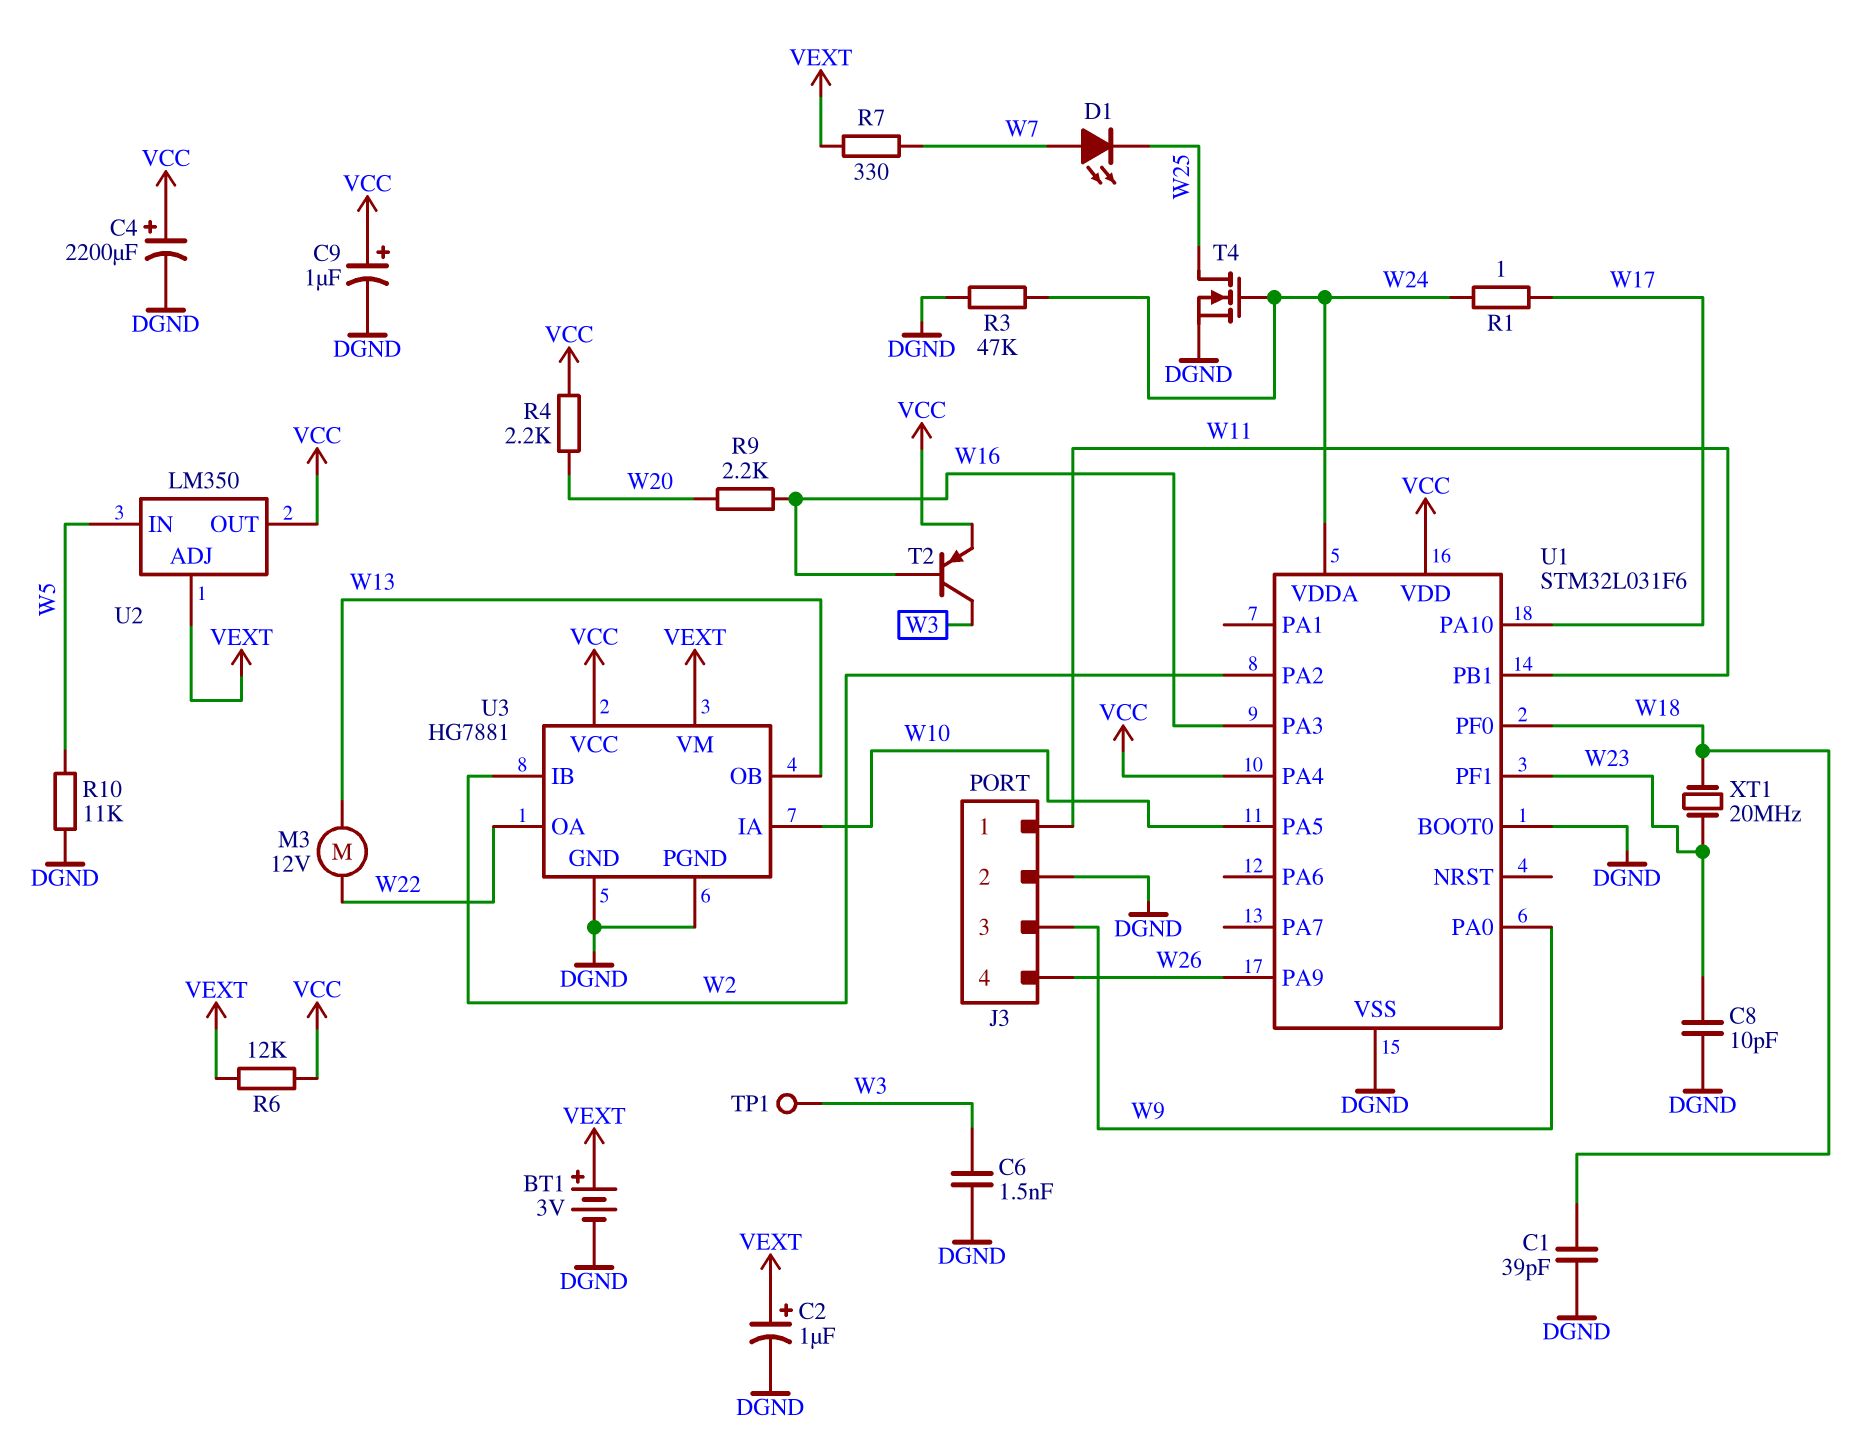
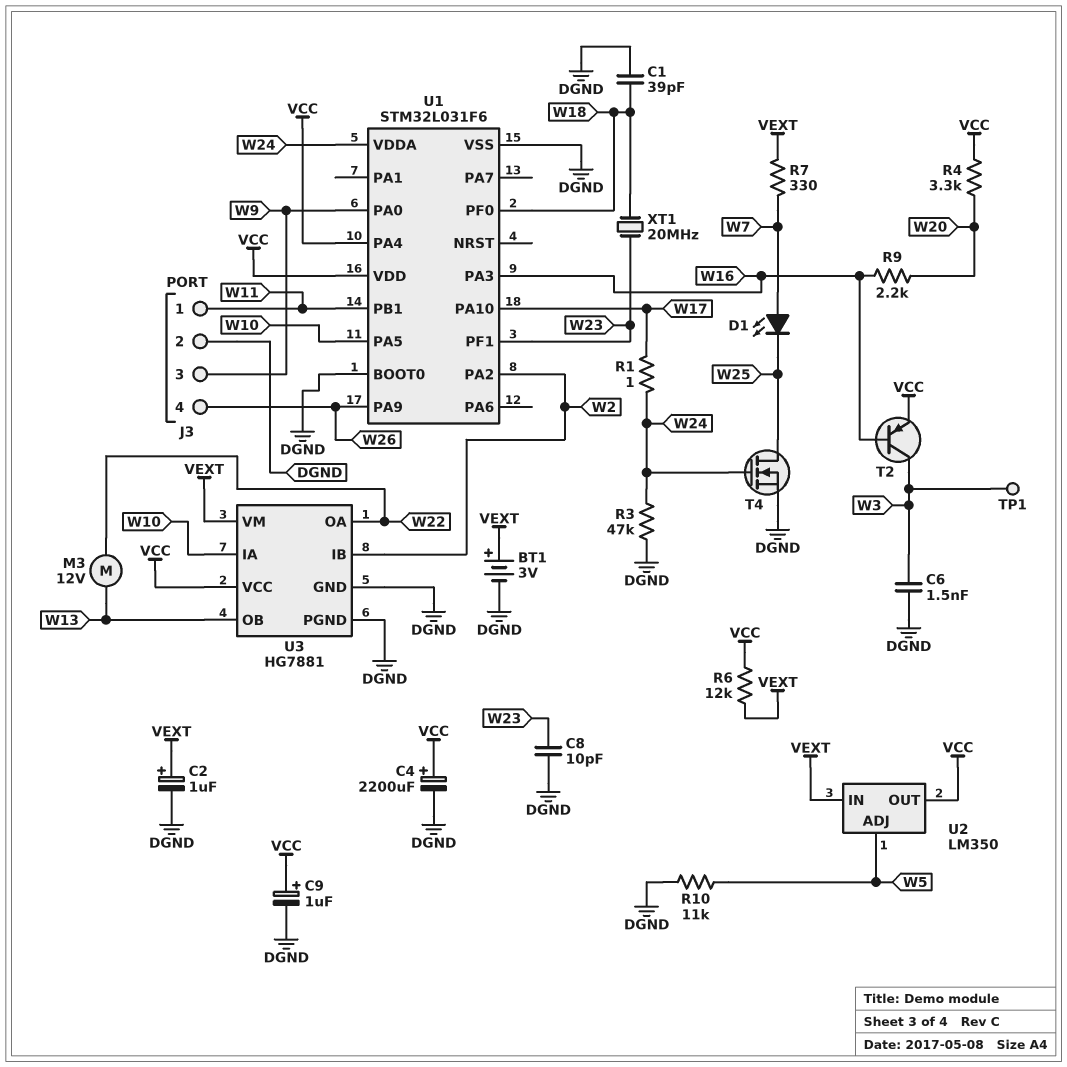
R4: 2.2k (VCC, W20) -> 3.3k (VCC, W20)
U2 pin ADJ: VEXT -> W5
U2 pin IN: W5 -> VEXT

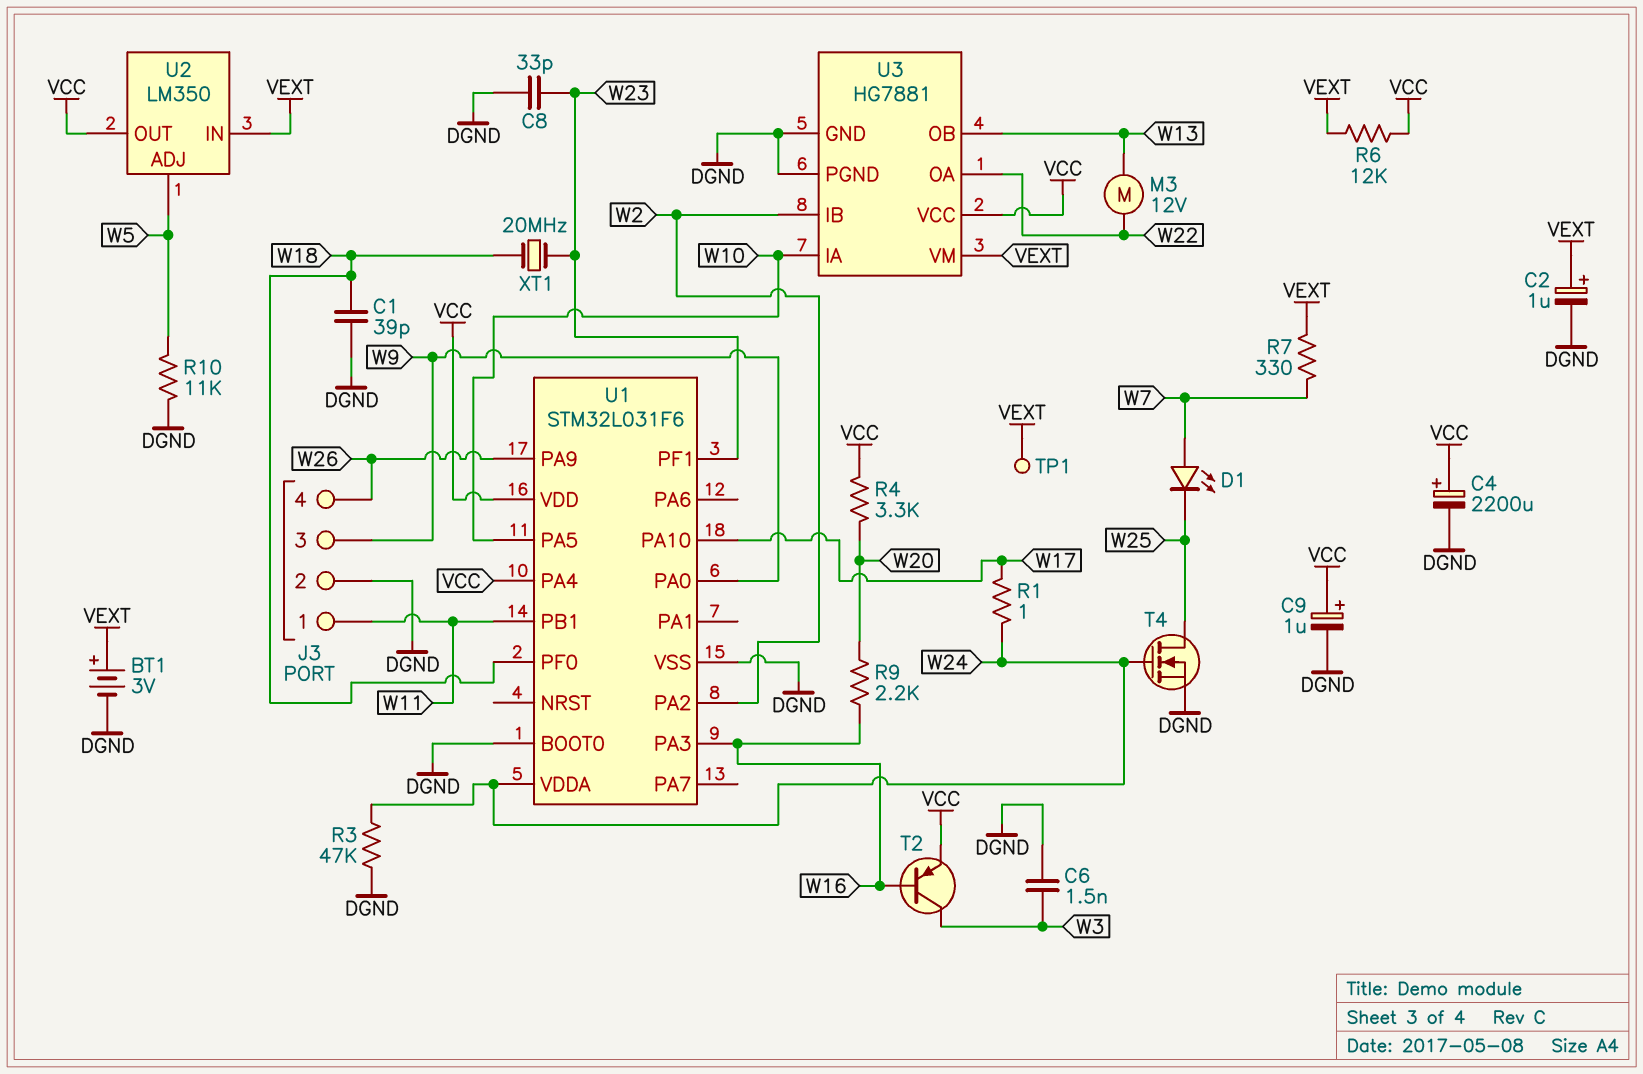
C8: 10pF (DGND, W23) -> 33pF (DGND, W23)
TP1: test point (W3) -> test point (VEXT)

